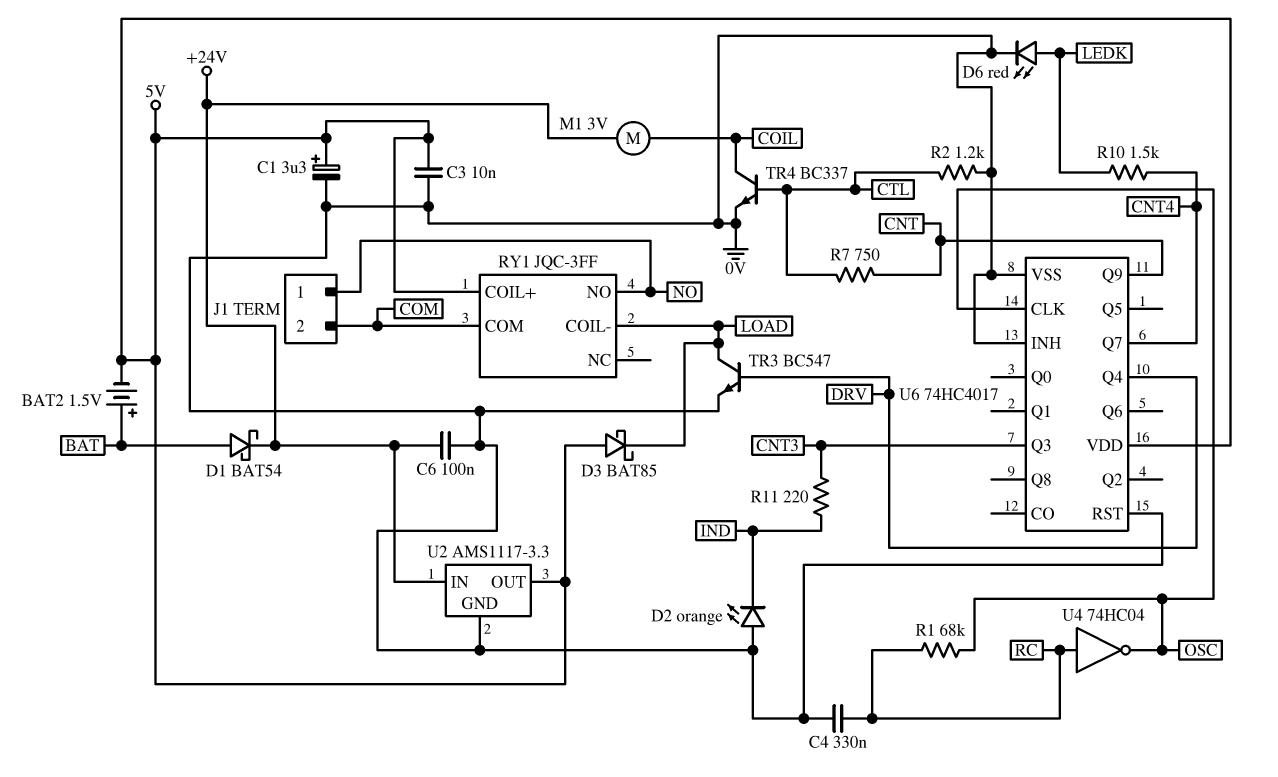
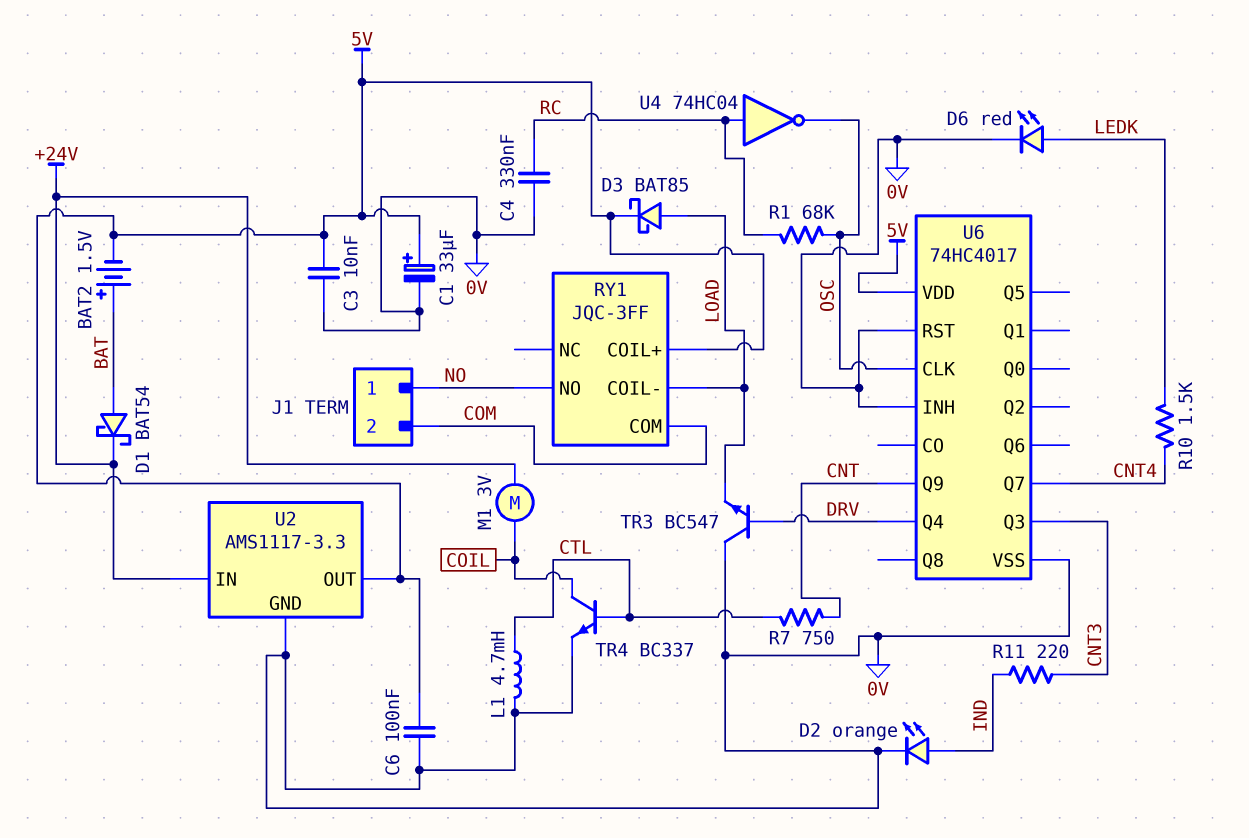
C1: 3.3uF (plus 5V, minus 0V) -> 33uF (plus 5V, minus 0V)
C6: 100nF (+24V, 0V) -> 100nF (0V, 5V)
D2: LED orange (A 0V, K IND) -> LED orange (A IND, K 0V)
D3: schottky BAT85 (A 5V, K LOAD) -> schottky BAT85 (A LOAD, K 5V)
L1: none -> 4.7mH (0V, CTL)
R2: 1.2k (0V, CTL) -> none
TR3: NPN BC547 (B DRV, C LOAD, E 0V) -> NPN BC547 (B DRV, C 0V, E LOAD)

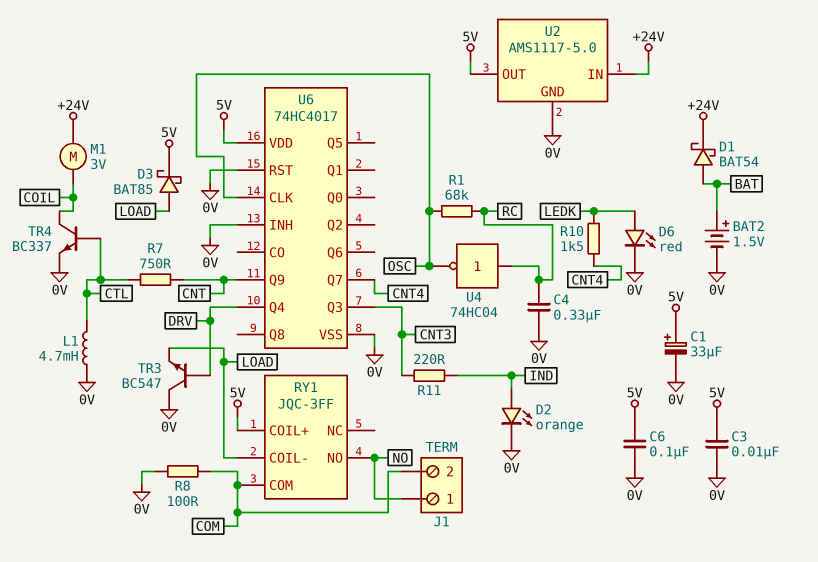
BAT2: 1.5V (plus BAT, minus 5V) -> 1.5V (plus BAT, minus 0V)
R8: none -> 100 (0V, COM)
U2: AMS1117-3.3 -> AMS1117-5.0

